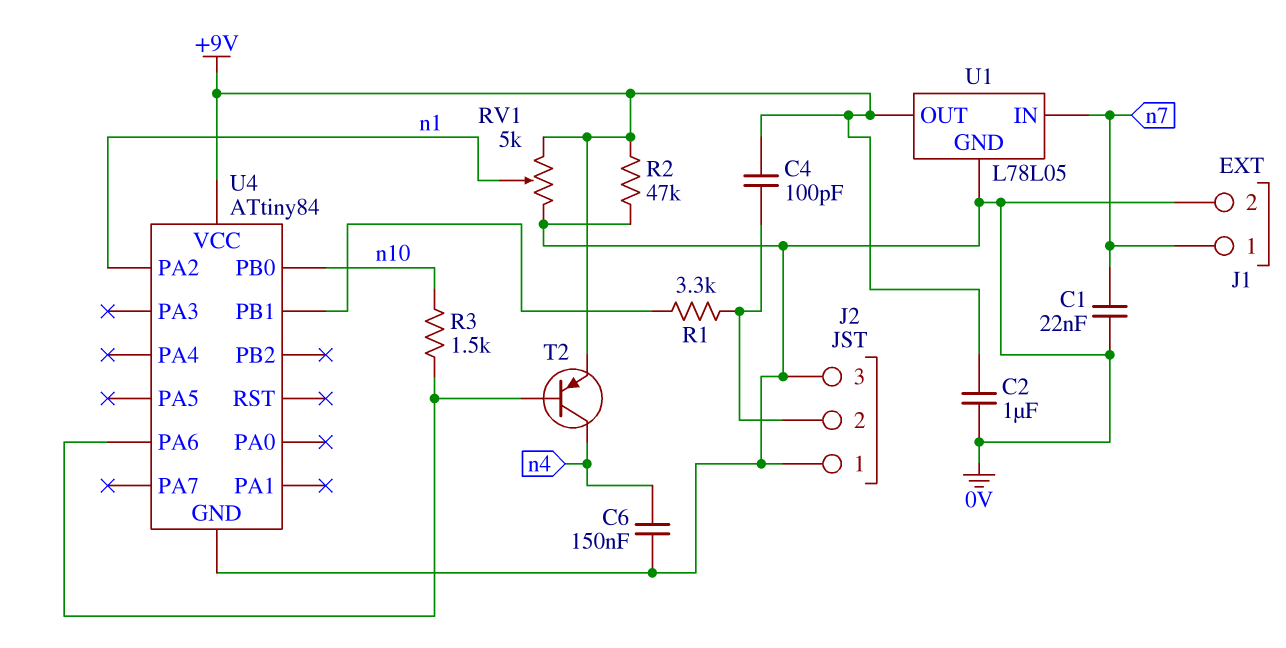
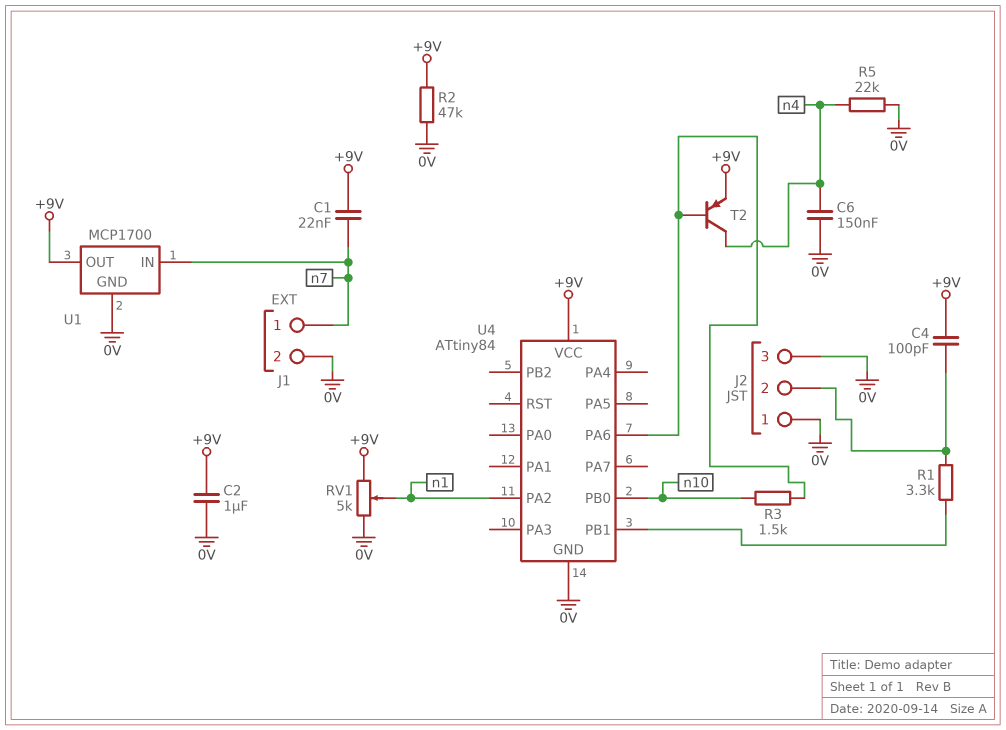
C1: 22nF (0V, n7) -> 22nF (+9V, n7)
R5: none -> 22k (0V, n4)
U1: L78L05 -> MCP1700

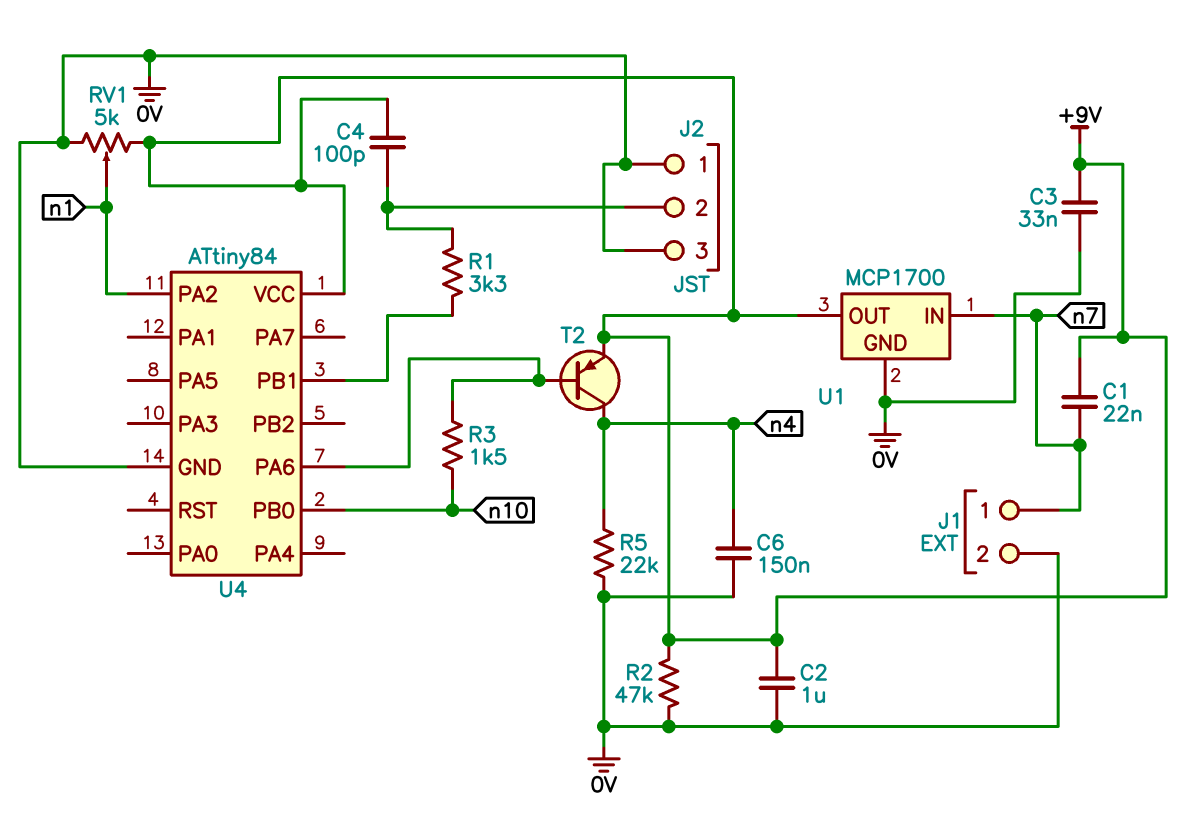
C3: none -> 33nF (+9V, 0V)

